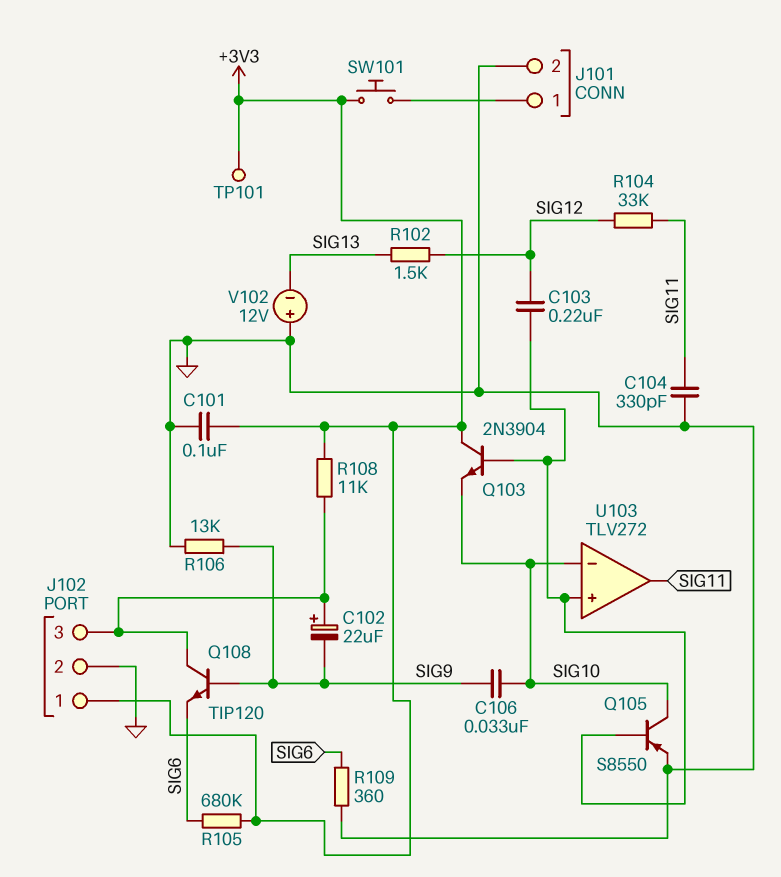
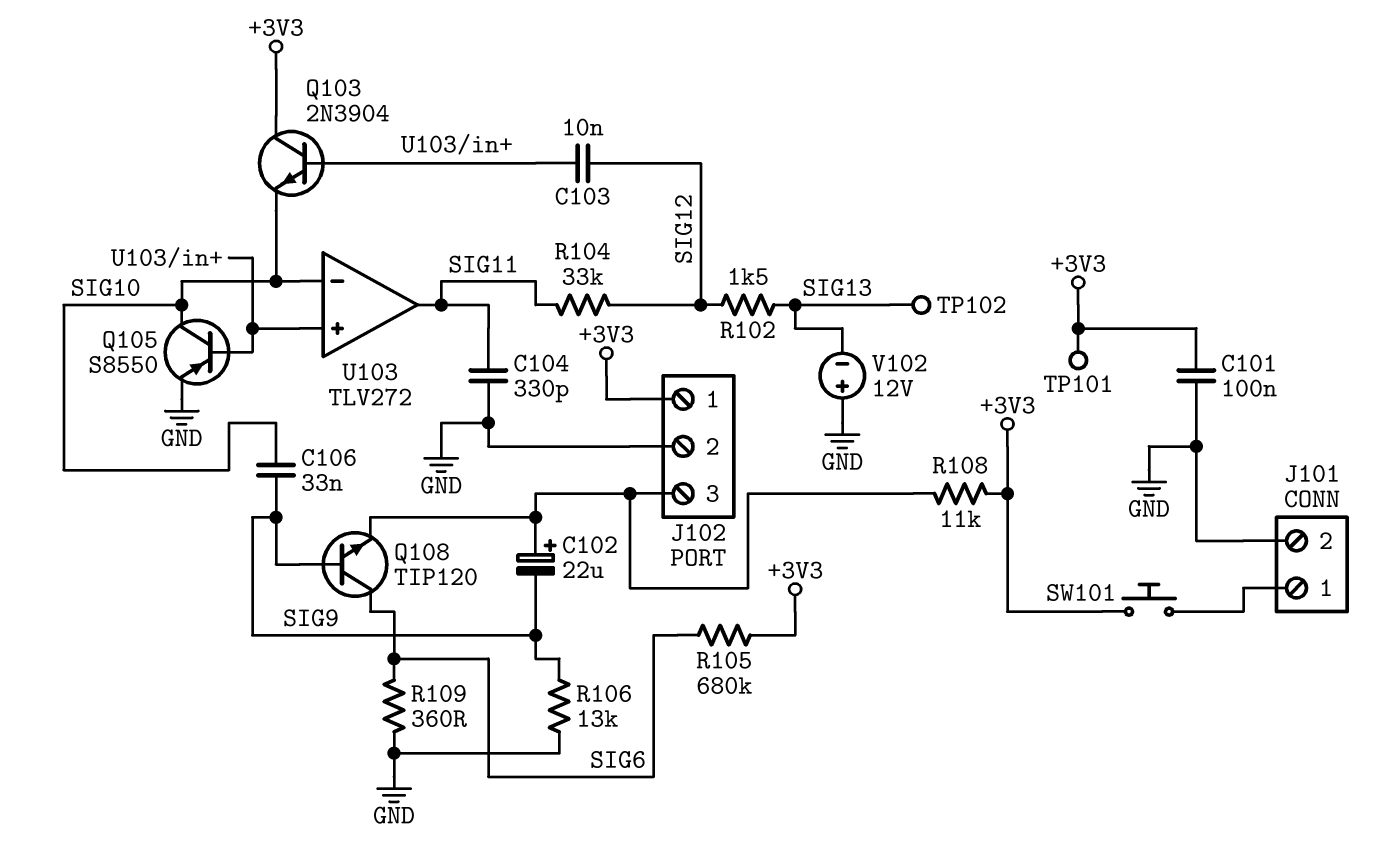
C103: 220nF (SIG12, U103/in+) -> 10nF (SIG12, U103/in+)
Q108: NPN TIP120 (B SIG9, C J102/3, E SIG6) -> NPN TIP120 (B SIG9, C SIG6, E J102/3)
TP102: none -> test point (SIG13)

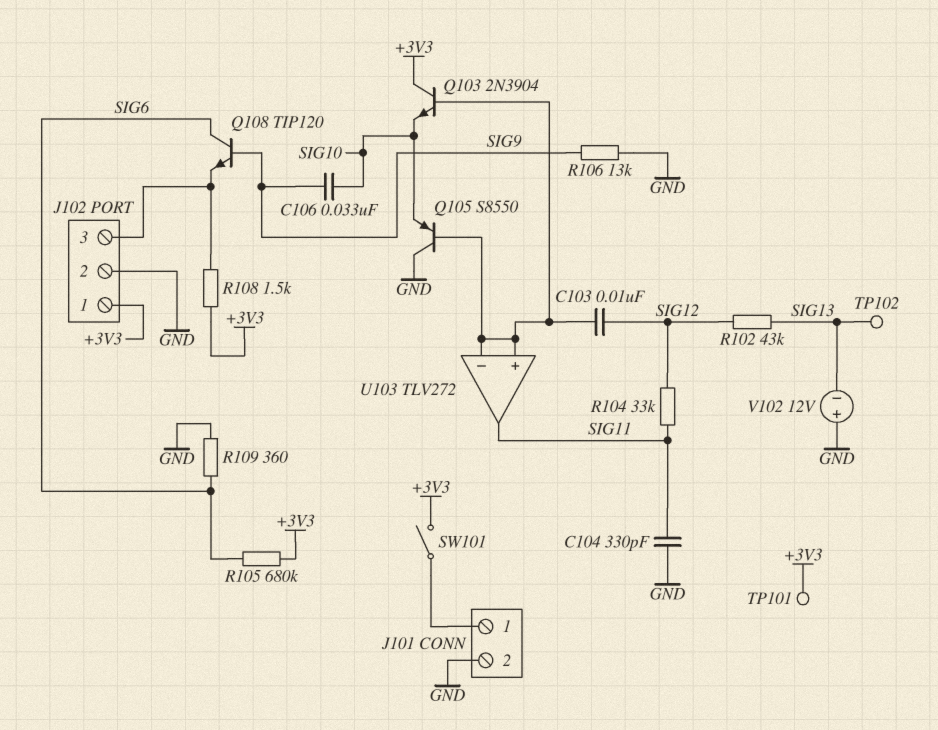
C101: 100nF (+3V3, GND) -> none
C102: 22uF (plus J102/3, minus SIG9) -> none
Q105: PNP S8550 (B U103/in+, C SIG10, E GND) -> PNP S8550 (B U103/in+, C GND, E SIG10)
R102: 1.5k (SIG12, SIG13) -> 43k (SIG12, SIG13)
R108: 11k (+3V3, J102/3) -> 1.5k (+3V3, J102/3)
SW101: button (+3V3, J101/1) -> switch (+3V3, J101/1)
U103 pin in-: SIG10 -> U103/in+

